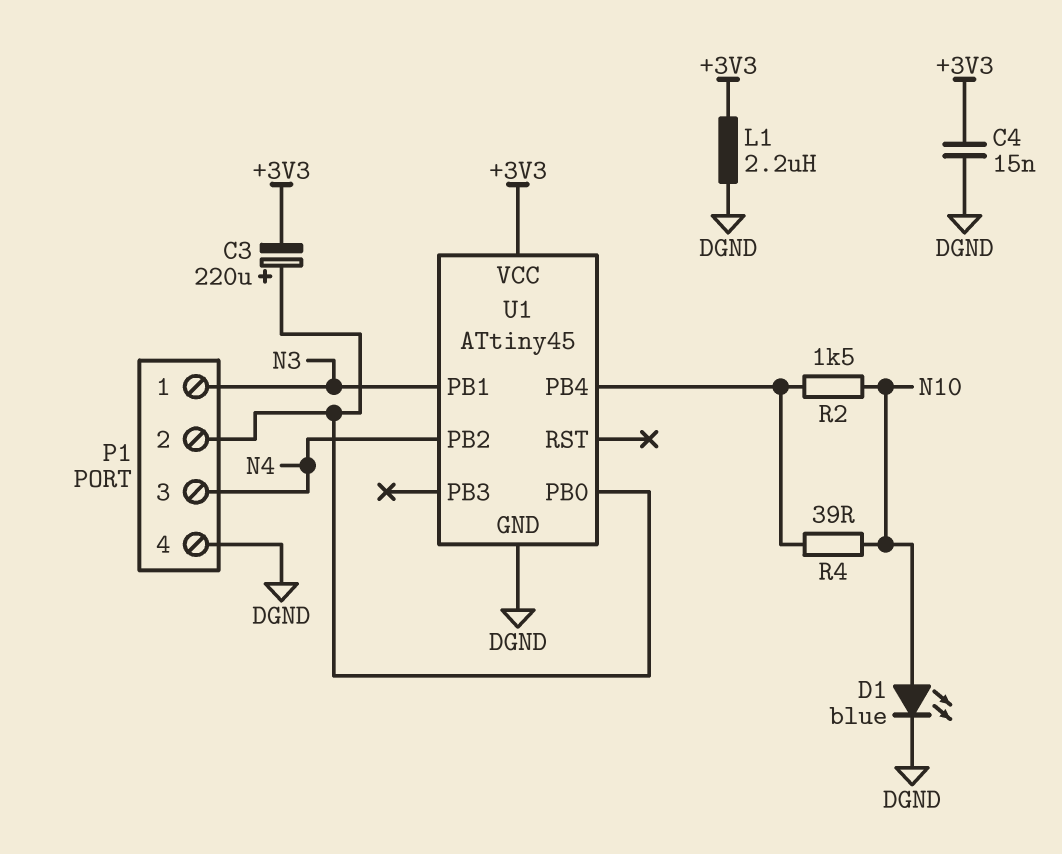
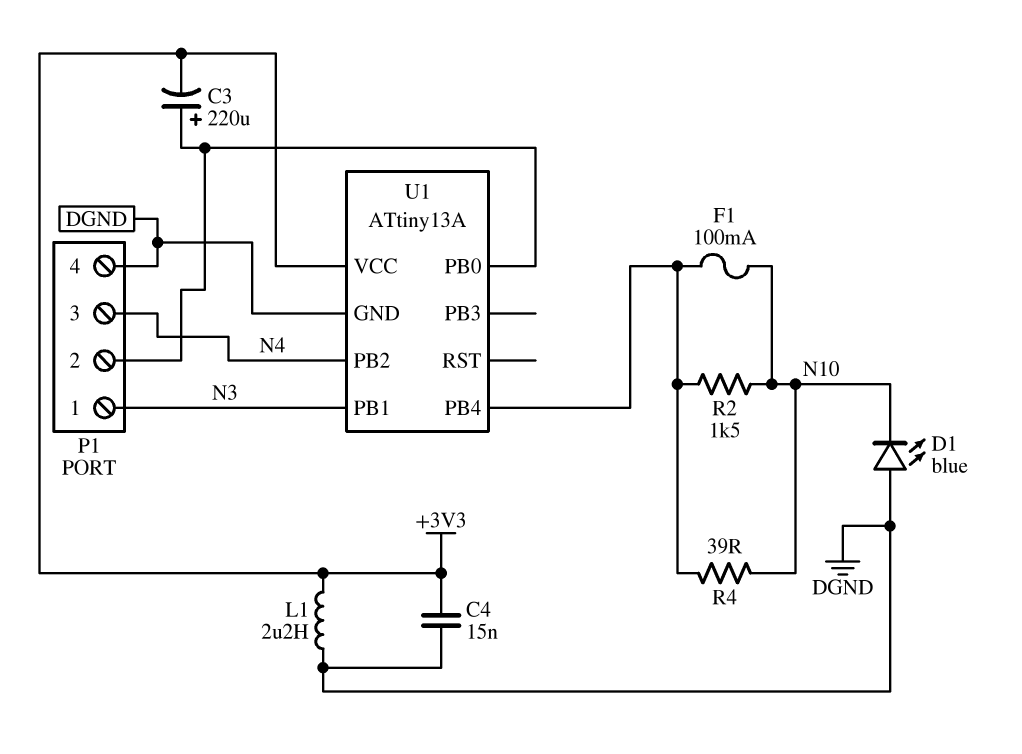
D1: LED blue (A N10, K DGND) -> LED blue (A DGND, K N10)
F1: none -> 100mA (N10, U1/PB4)
U1: ATtiny45 -> ATtiny13A

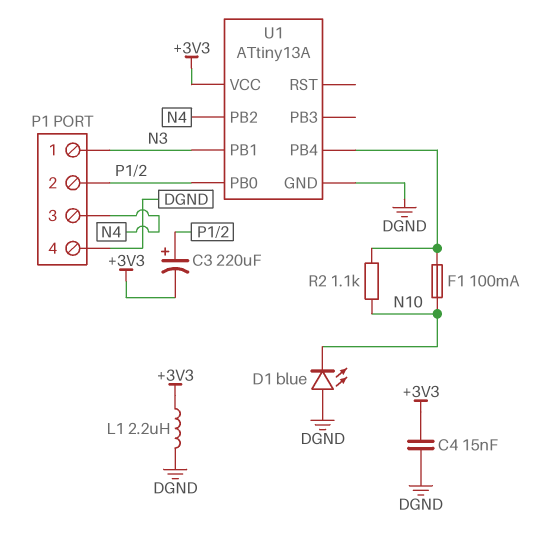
R2: 1.5k (N10, U1/PB4) -> 1.1k (N10, U1/PB4)
R4: 39 (N10, U1/PB4) -> none

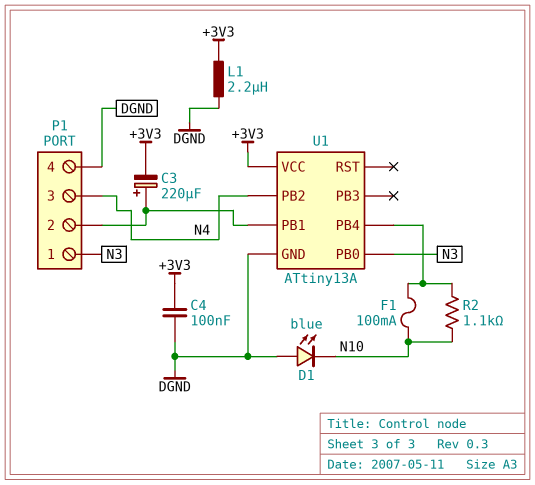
C4: 15nF (+3V3, DGND) -> 100nF (+3V3, DGND)
U1 pin PB0: P1/2 -> N3
U1 pin PB1: N3 -> P1/2

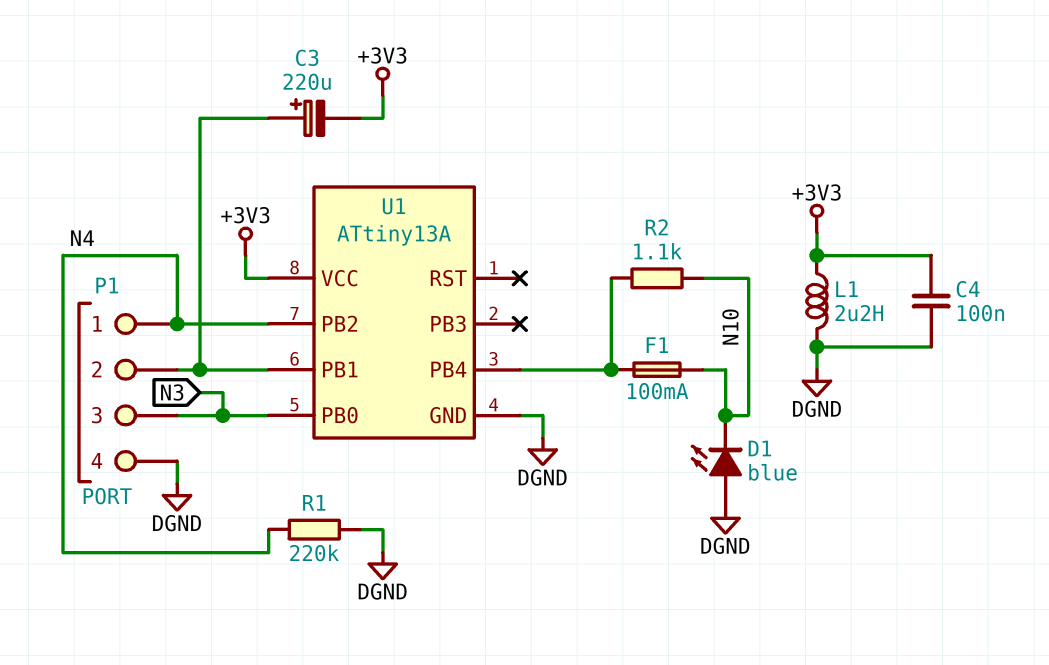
P1 pin 1: N3 -> N4
P1 pin 3: N4 -> N3
R1: none -> 220k (DGND, N4)

